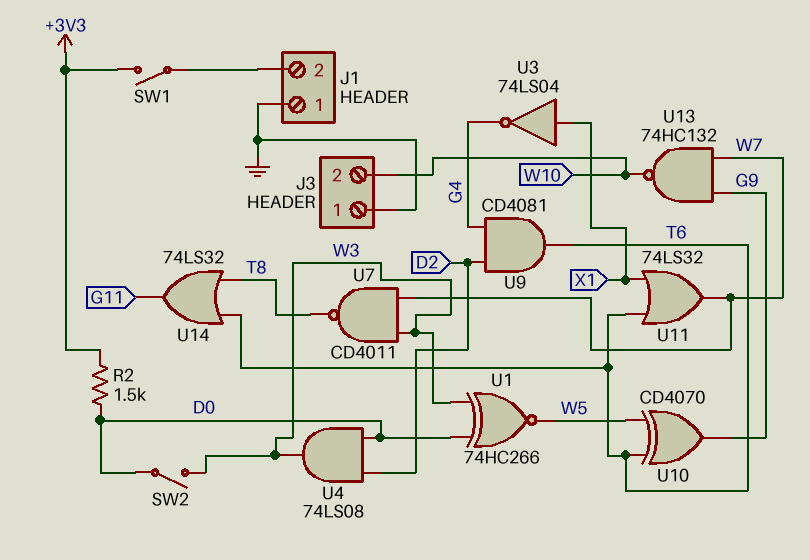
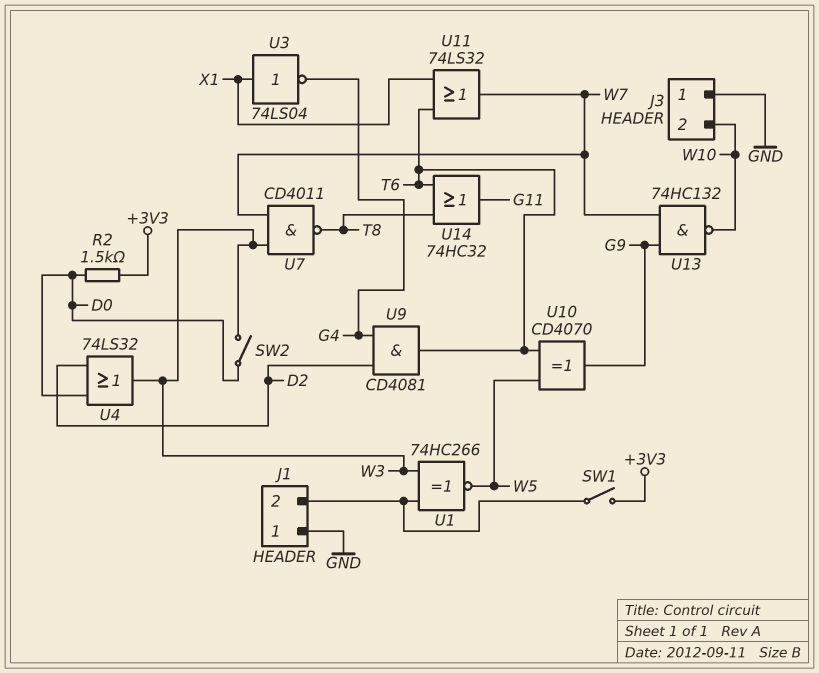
U1: XNOR 74HC266 (in D0, in W3, out W5) -> XNOR 74HC266 (in J1/2, in W3, out W5)
U4: AND 74LS08 (in D0, in D2, out W3) -> OR 74LS32 (in D0, in D2, out W3)
U14: OR 74LS32 (in T6, in T8, out G11) -> OR 74HC32 (in T6, in T8, out G11)

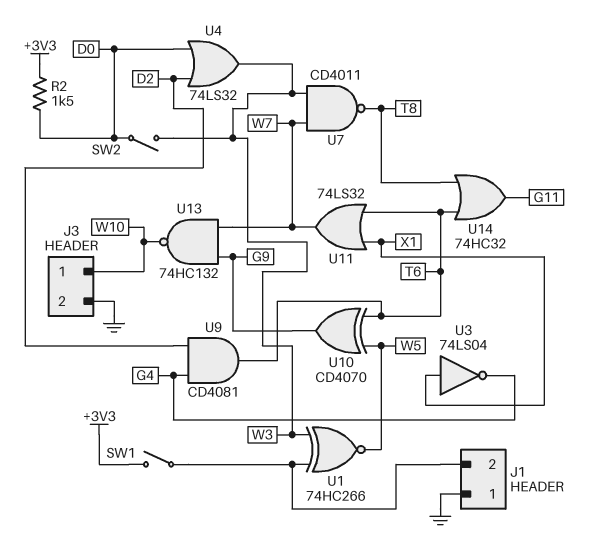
J3 pin 1: GND -> W10
J3 pin 2: W10 -> GND

